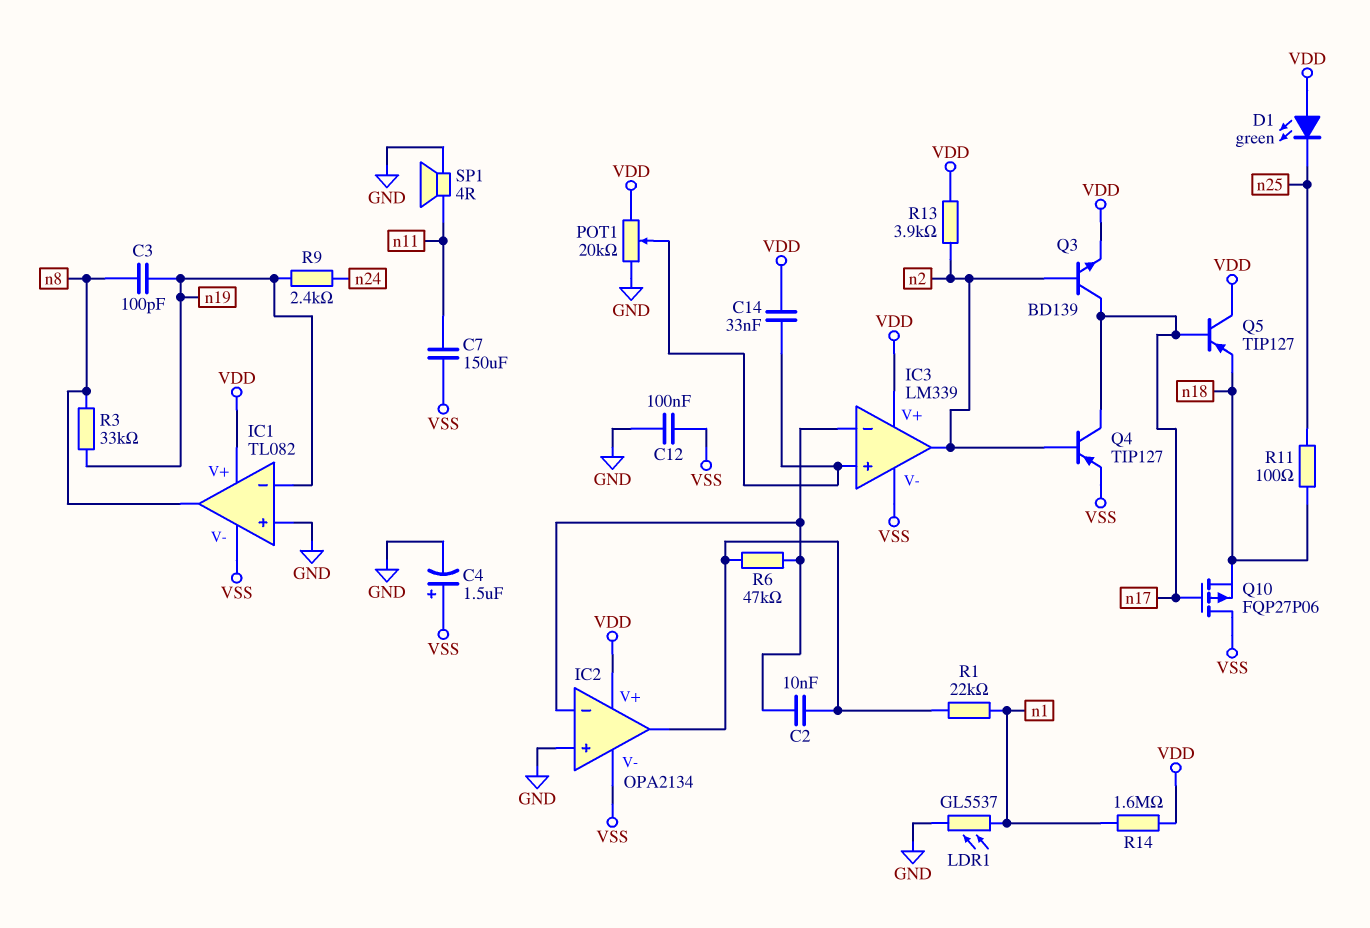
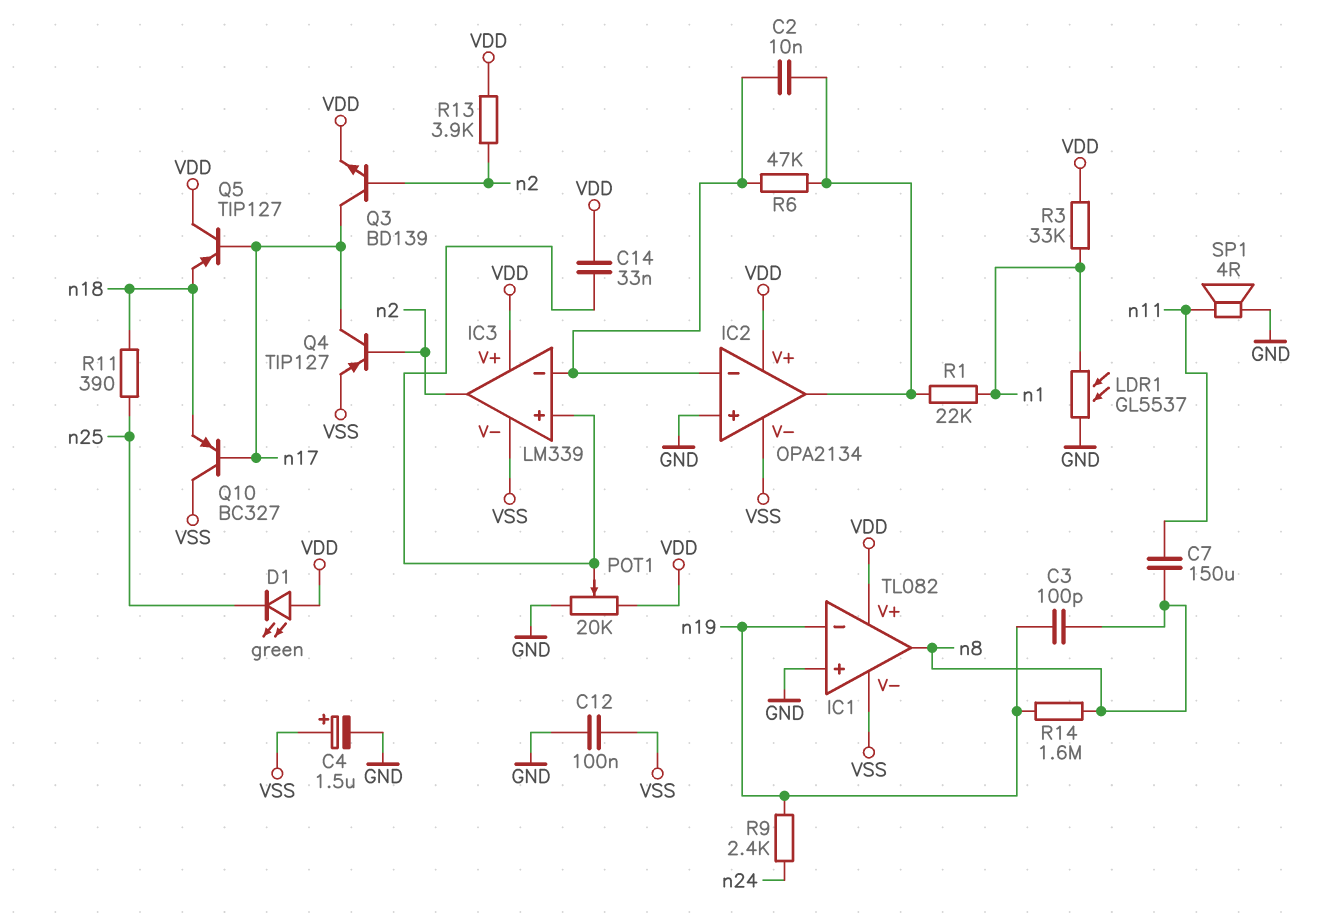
C7: 150uF (VSS, n11) -> 150uF (n8, n11)
Q10: PMOS FQP27P06 (G n17, D VSS, S n18) -> PNP BC327 (B n17, C VSS, E n18)
R3: 33k (n8, n19) -> 33k (VDD, n1)
R11: 100 (n18, n25) -> 390 (n18, n25)
R14: 1.6M (VDD, n1) -> 1.6M (n8, n19)

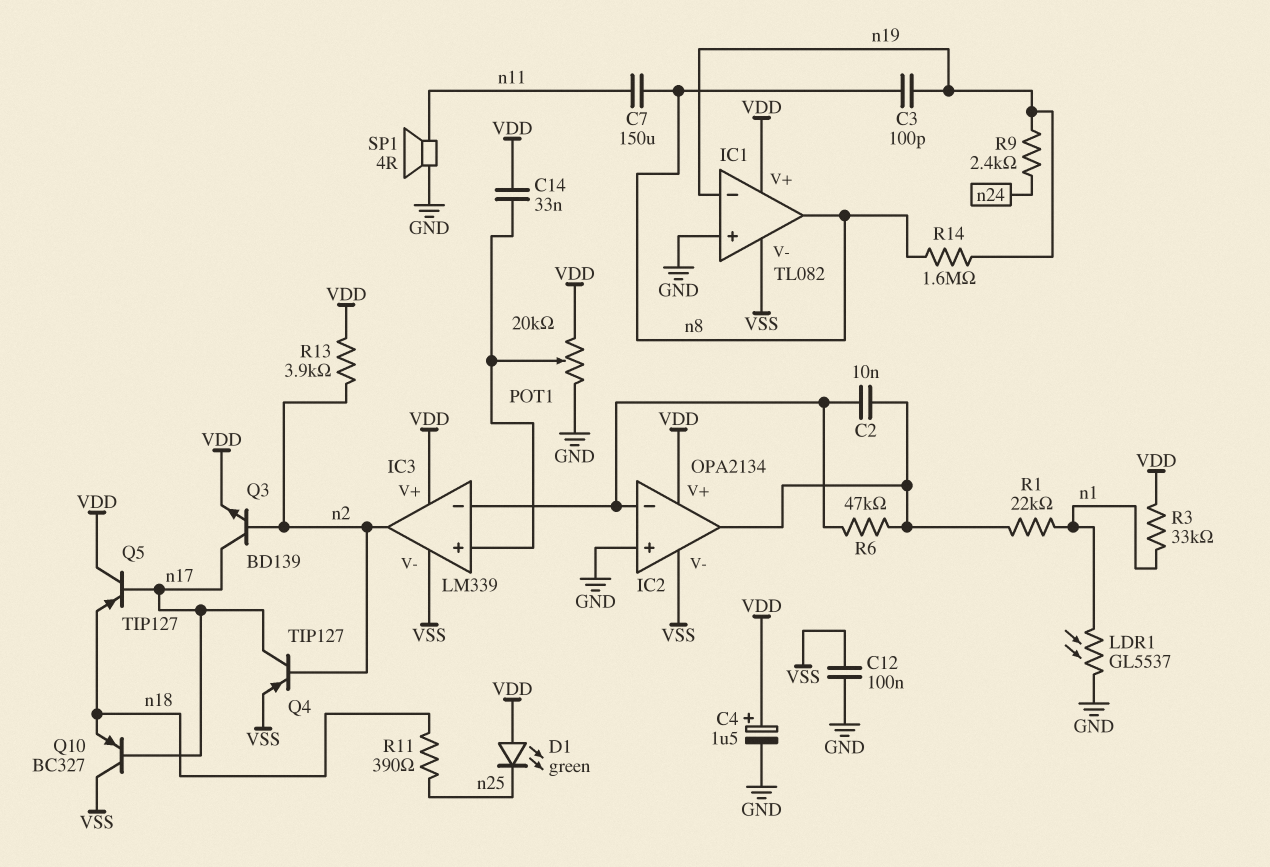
C4: 1.5uF (plus VSS, minus GND) -> 1.5uF (plus VDD, minus GND)

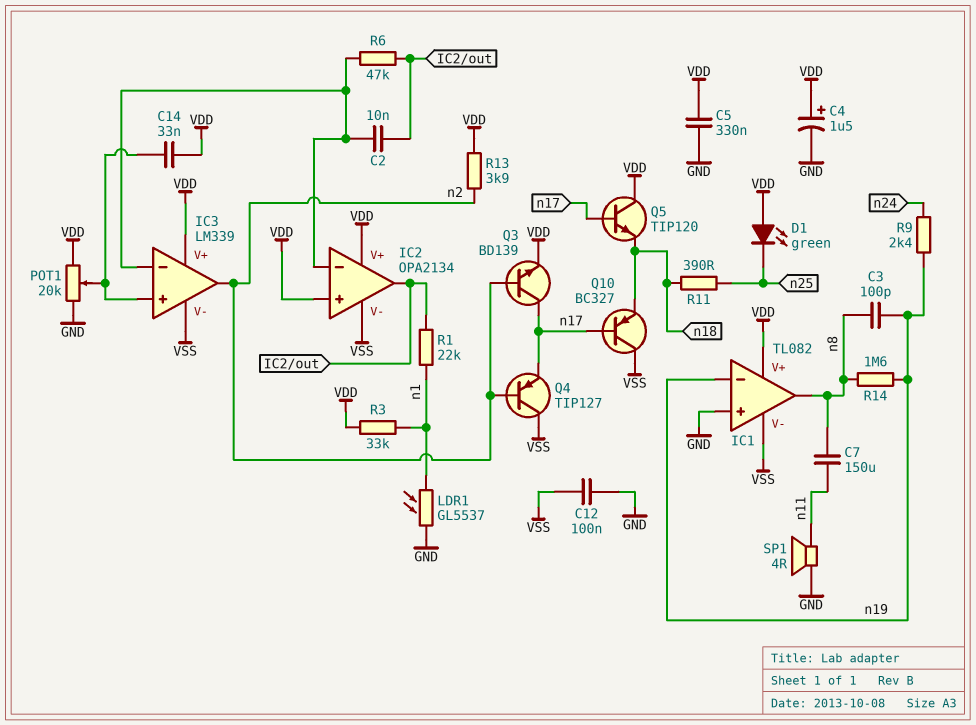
C5: none -> 330nF (GND, VDD)
IC2 pin in+: GND -> VDD
Q4: PNP TIP127 (B n2, C n17, E VSS) -> PNP TIP127 (B n2, C VSS, E n17)
Q5: PNP TIP127 (B n17, C VDD, E n18) -> NPN TIP120 (B n17, C VDD, E n18)

